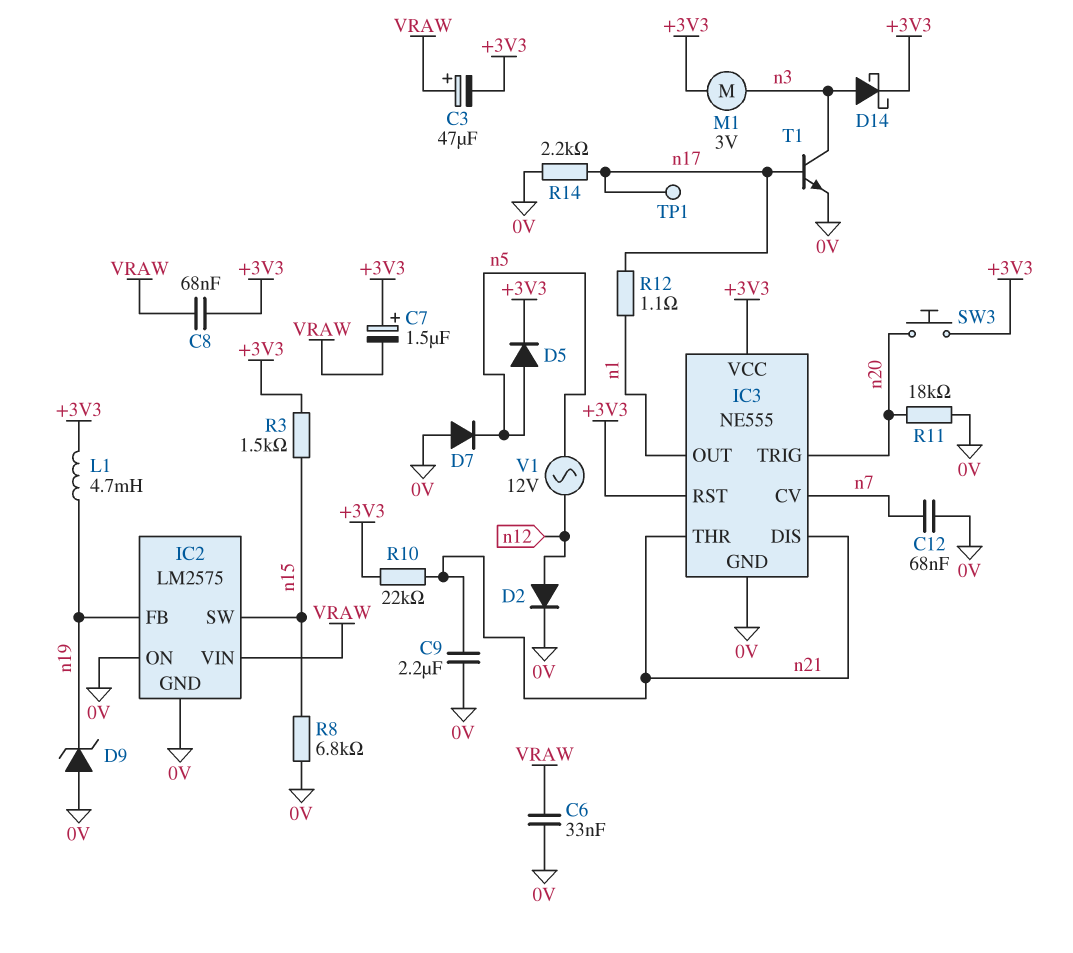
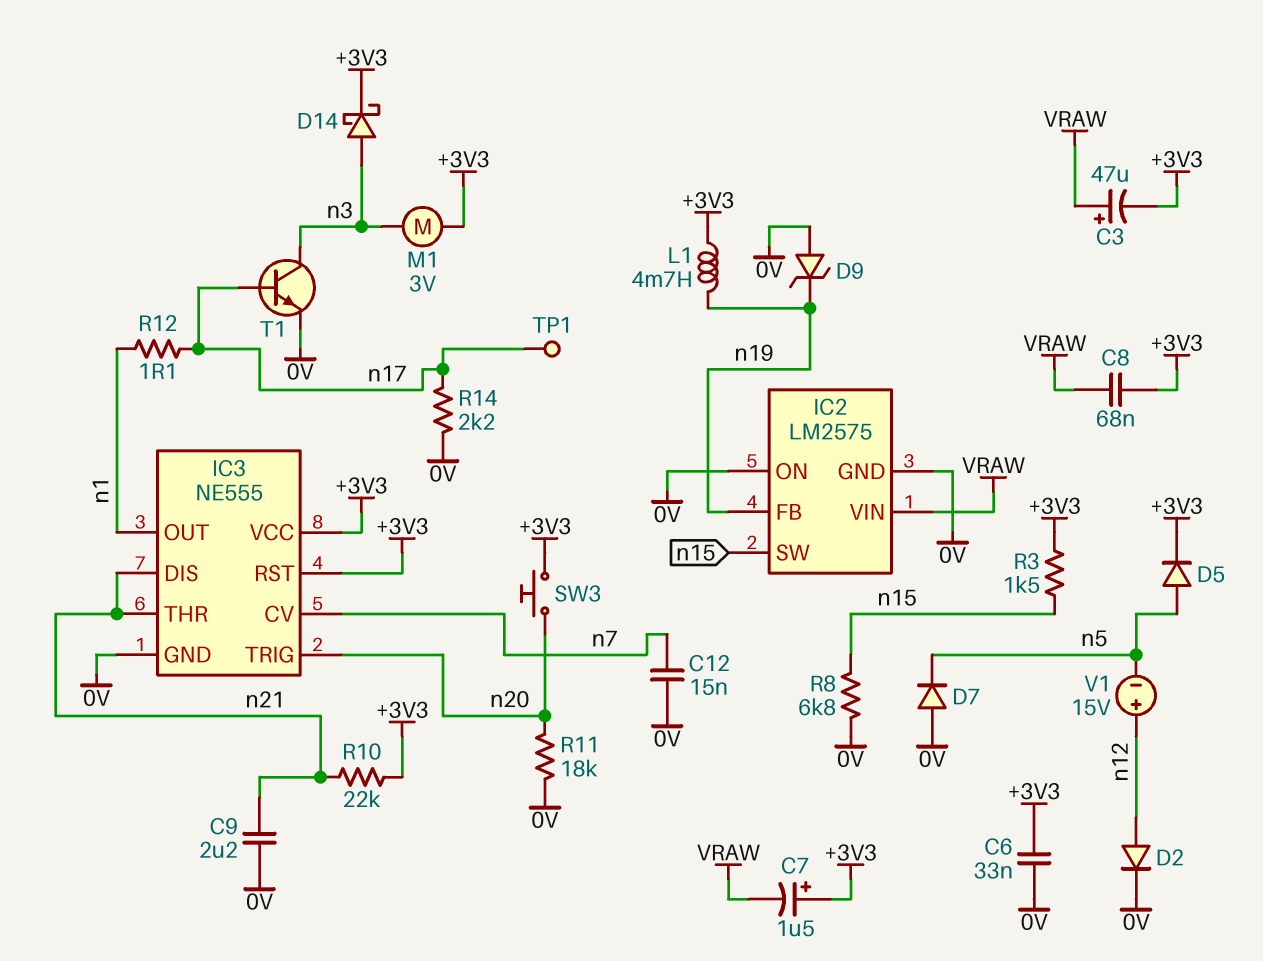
C6: 33nF (0V, VRAW) -> 33nF (+3V3, 0V)
C12: 68nF (0V, n7) -> 15nF (0V, n7)
V1: AC 12V (n5, n12) -> 15V (plus n12, minus n5)

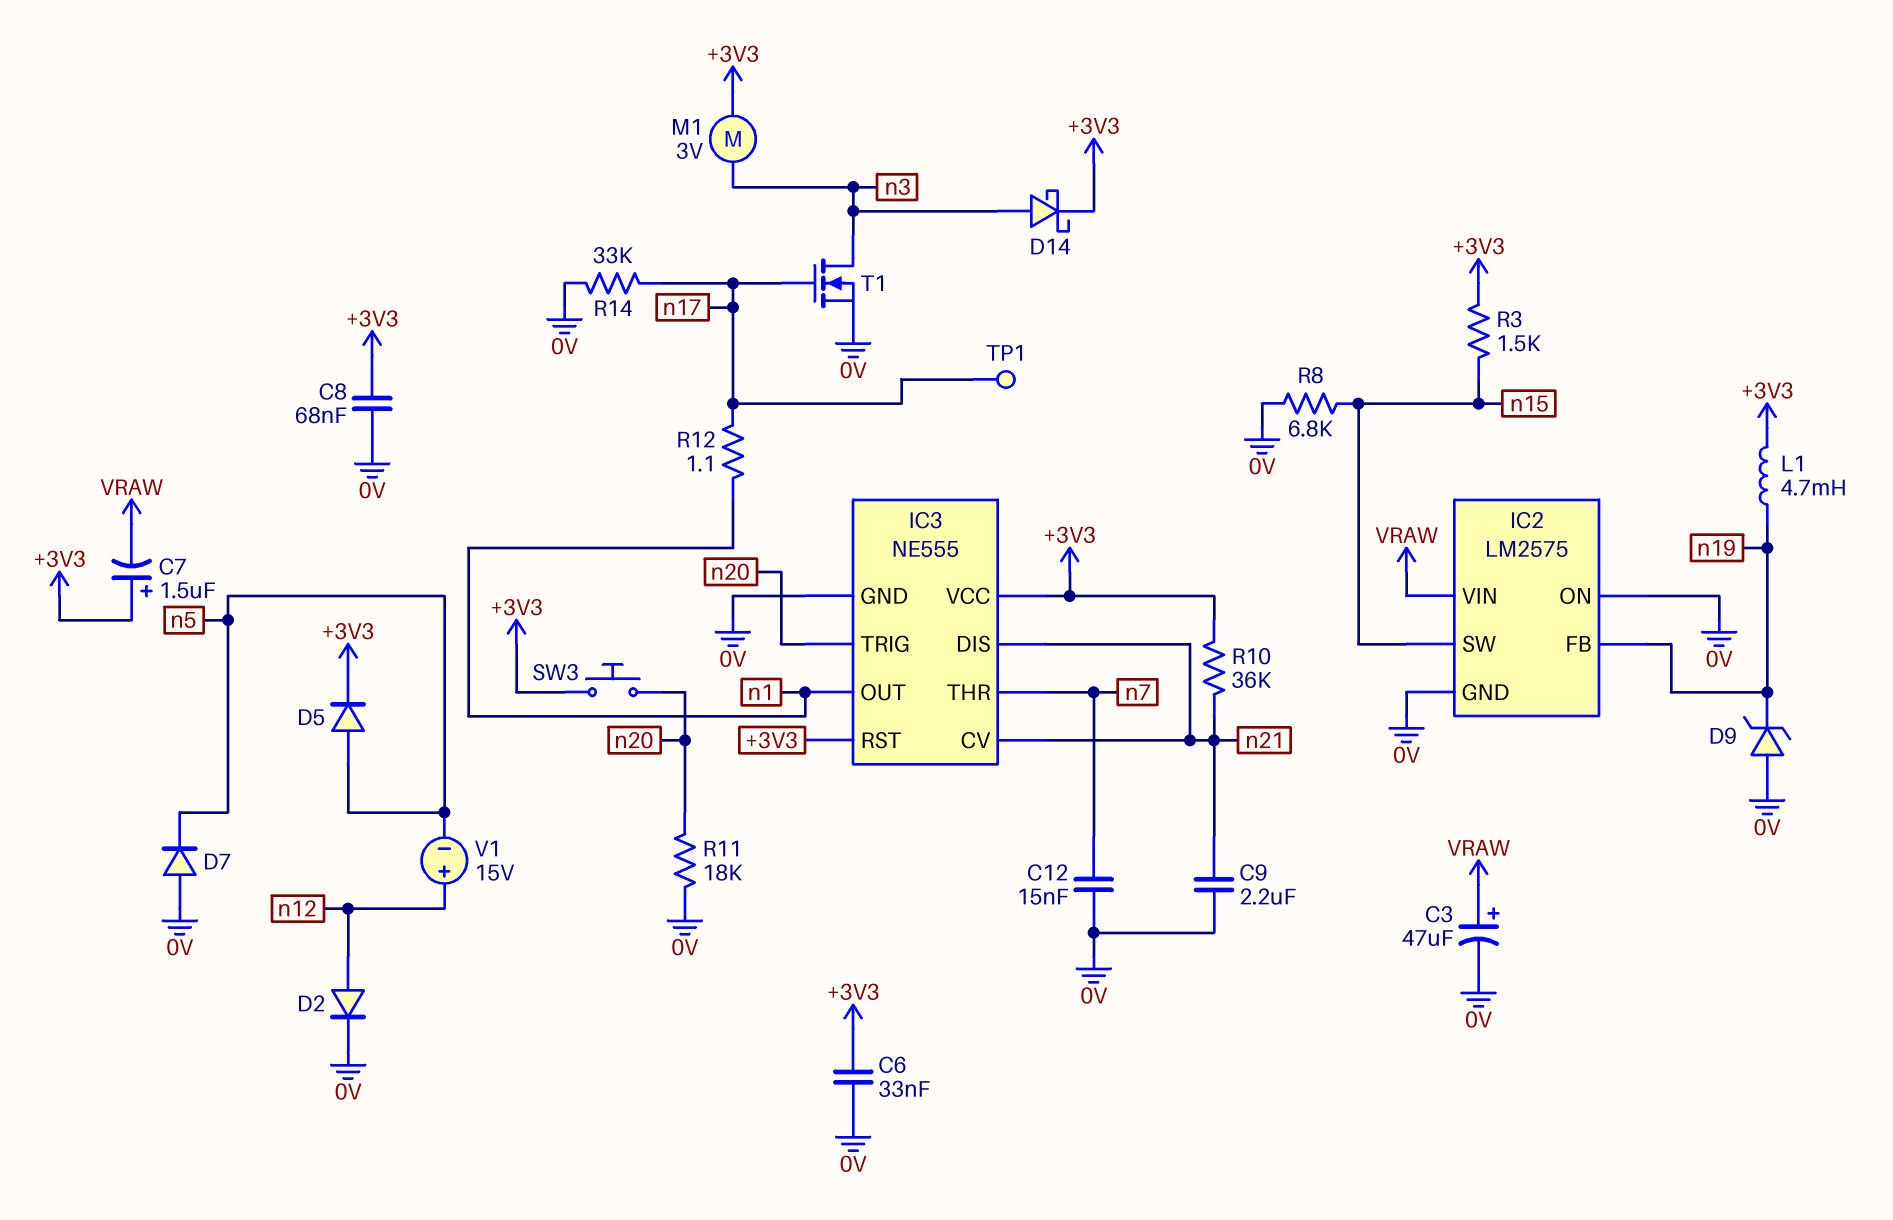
C3: 47uF (plus VRAW, minus +3V3) -> 47uF (plus VRAW, minus 0V)
C8: 68nF (+3V3, VRAW) -> 68nF (+3V3, 0V)
IC3 pin CV: n7 -> n21
IC3 pin THR: n21 -> n7
R10: 22k (+3V3, n21) -> 36k (+3V3, n21)
R14: 2.2k (0V, n17) -> 33k (0V, n17)
T1: NPN (B n17, C n3, E 0V) -> NMOS (G n17, D n3, S 0V)

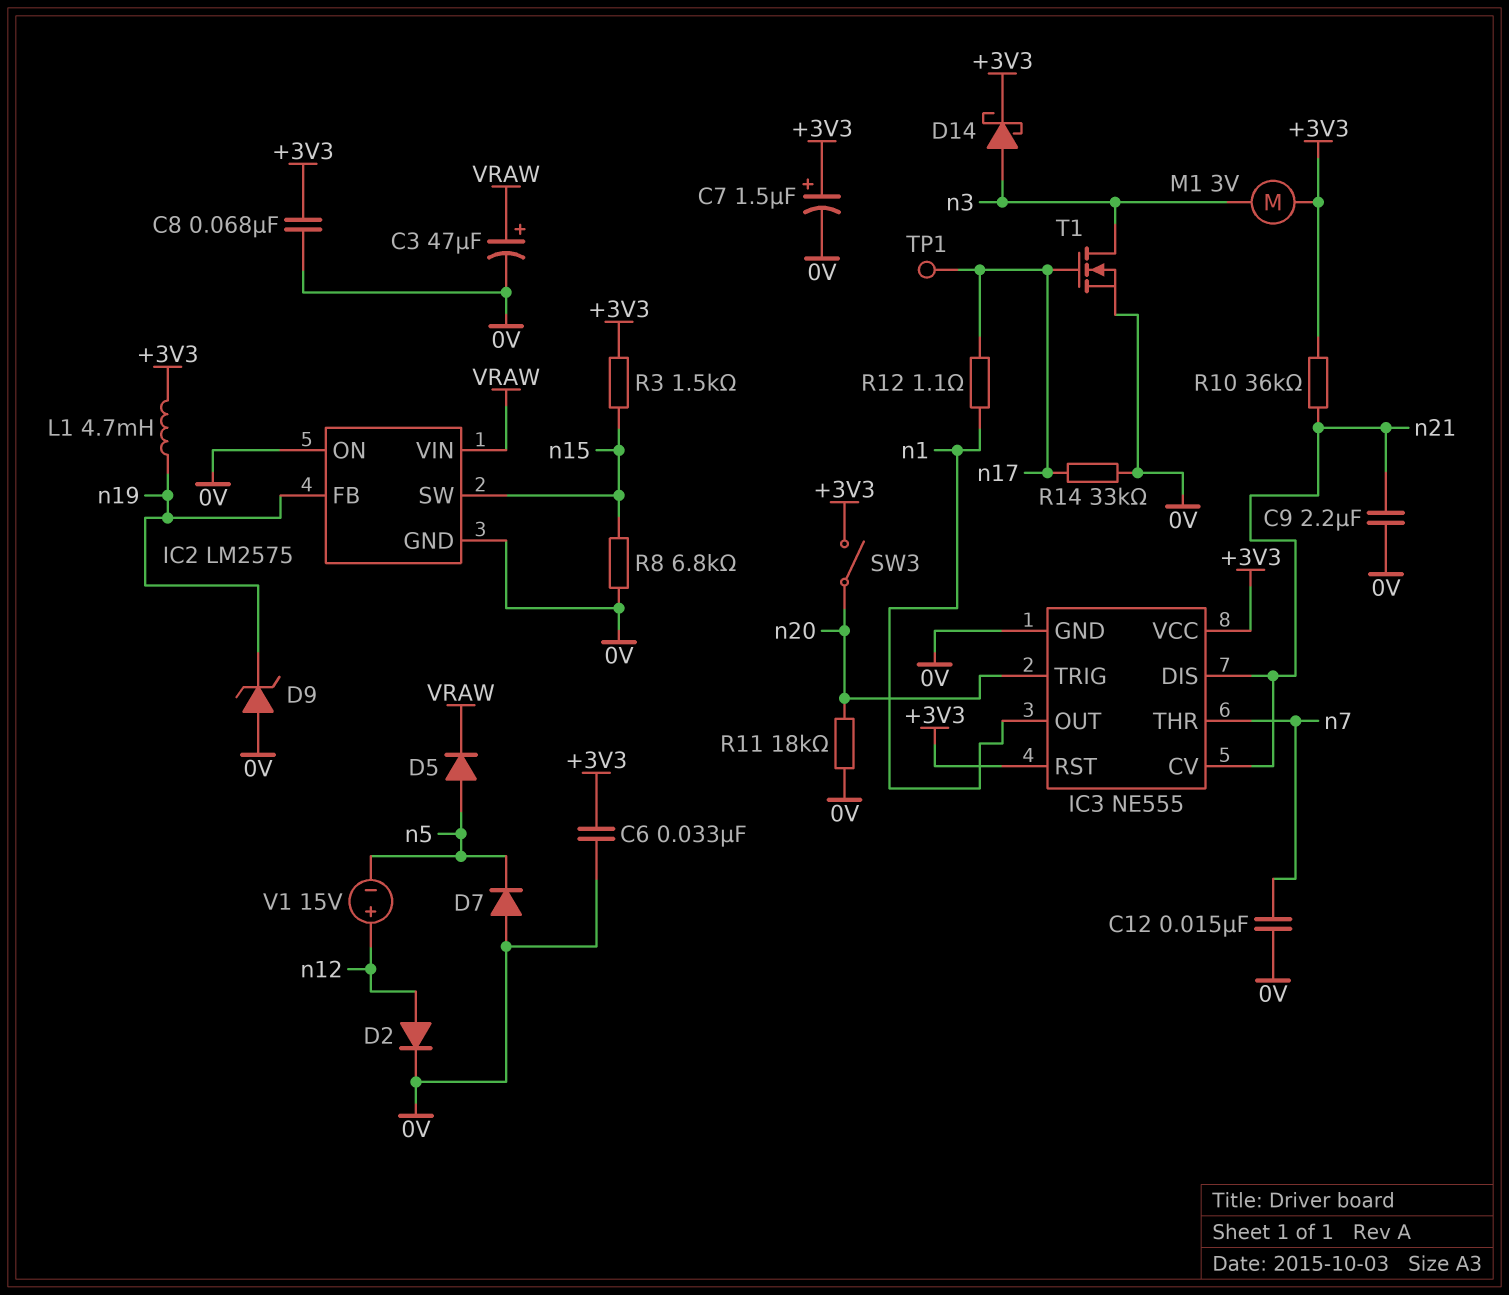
C7: 1.5uF (plus +3V3, minus VRAW) -> 1.5uF (plus +3V3, minus 0V)
D5: diode (A n5, K +3V3) -> diode (A n5, K VRAW)
SW3: button (+3V3, n20) -> switch (+3V3, n20)

